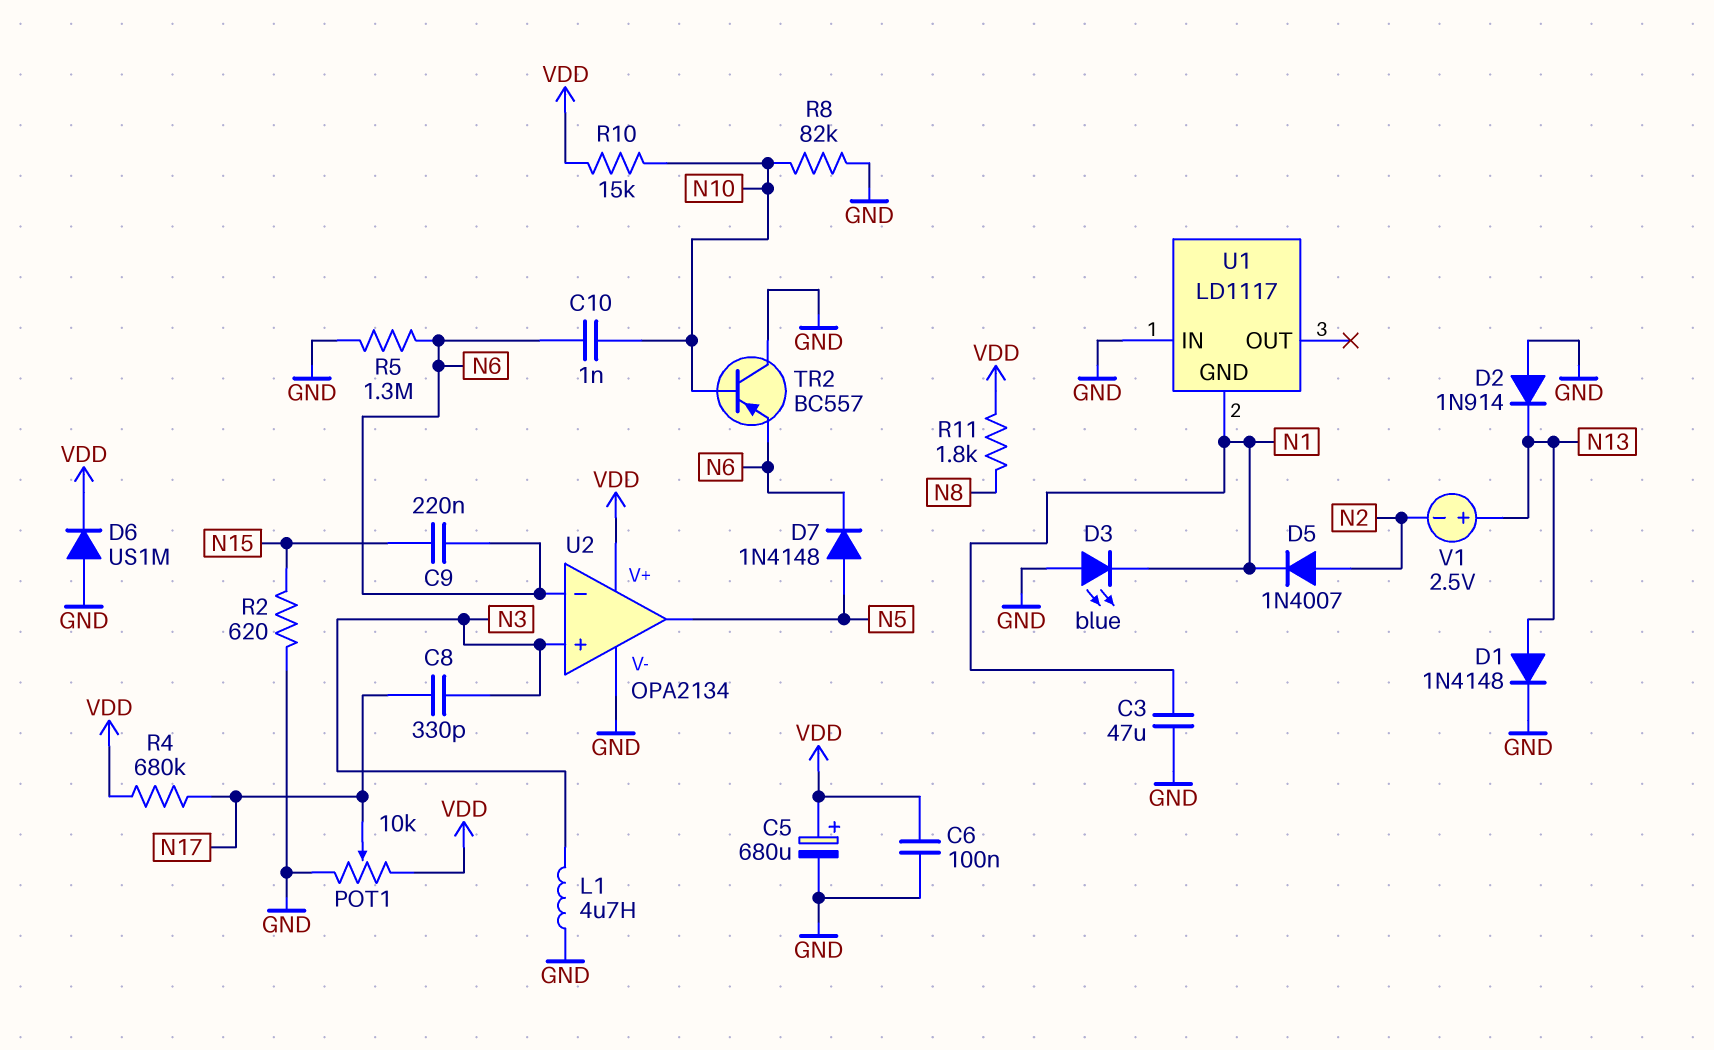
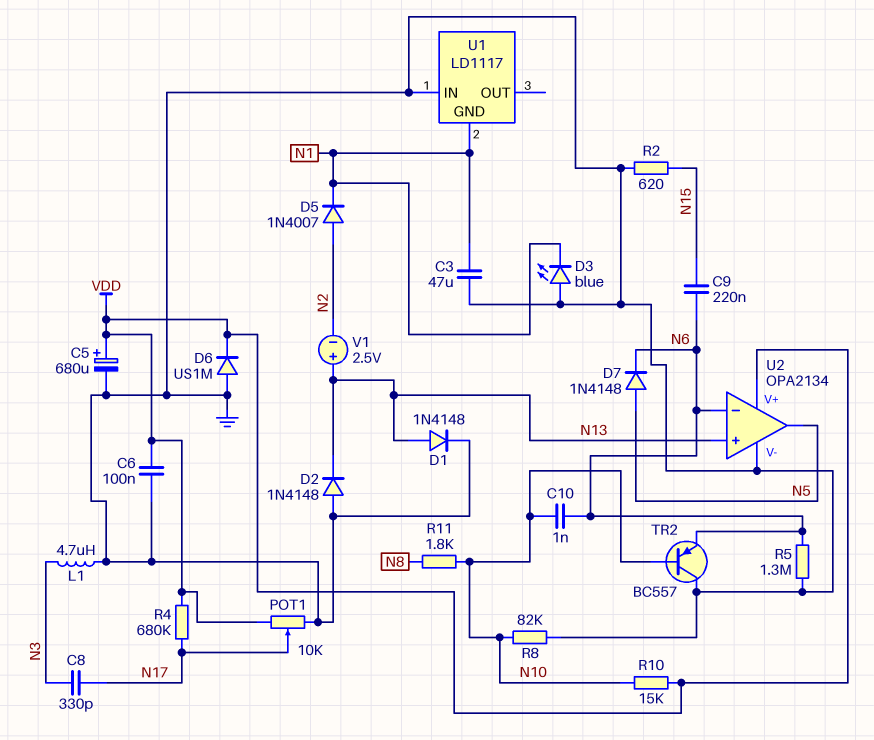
D2: diode 1N914 (A GND, K N13) -> diode 1N4148 (A GND, K N13)
R11: 1.8k (N8, VDD) -> 1.8k (N8, N10)
U2 pin in+: N3 -> N13

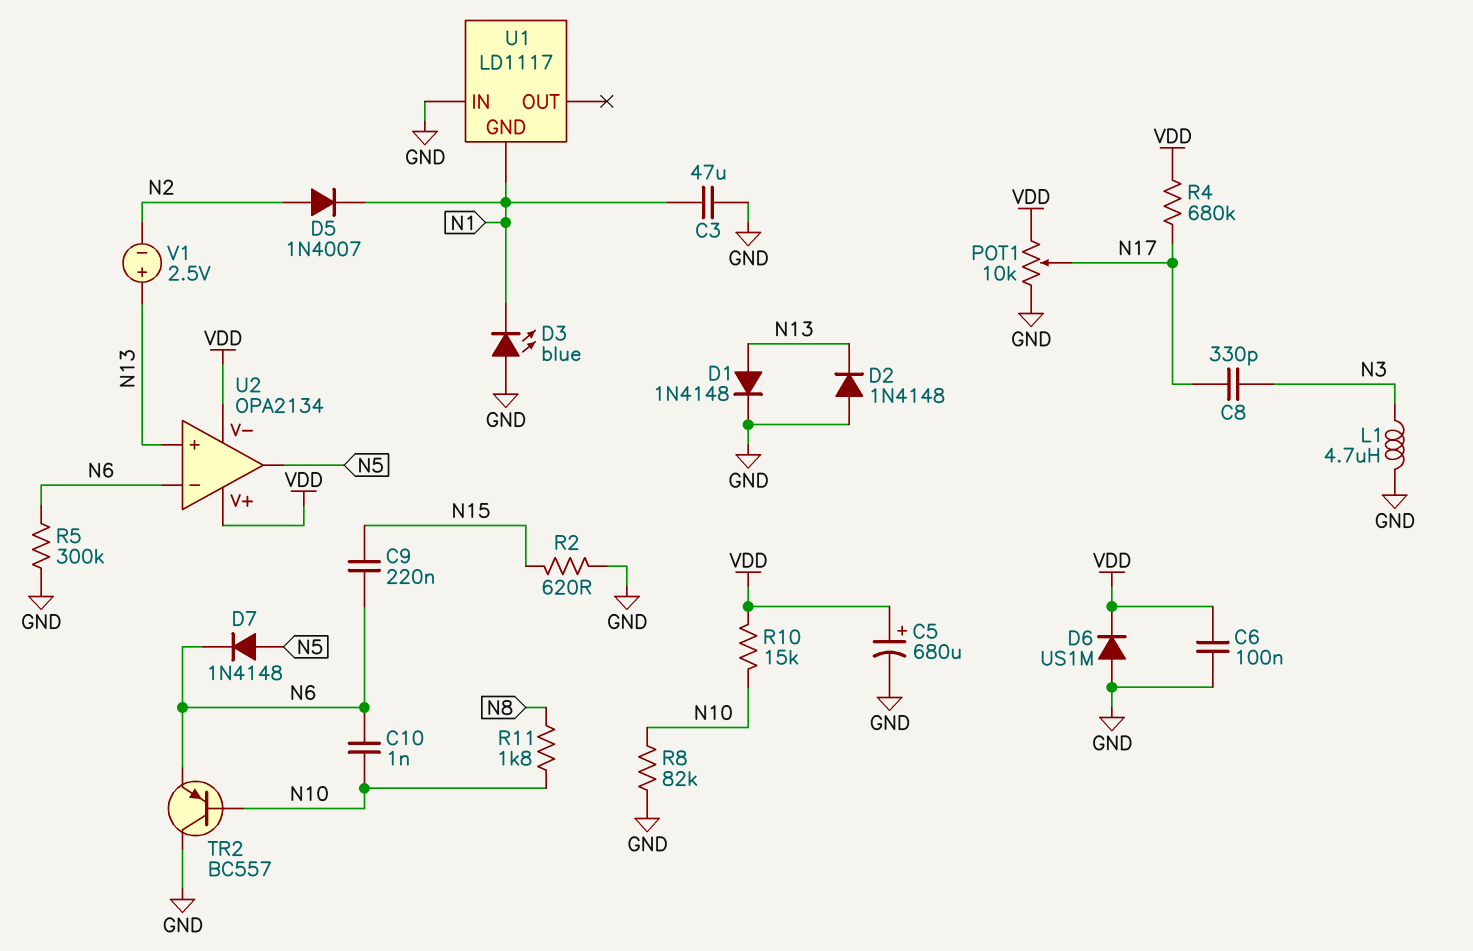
R5: 1.3M (GND, N6) -> 300k (GND, N6)
U2 pin V-: GND -> VDD

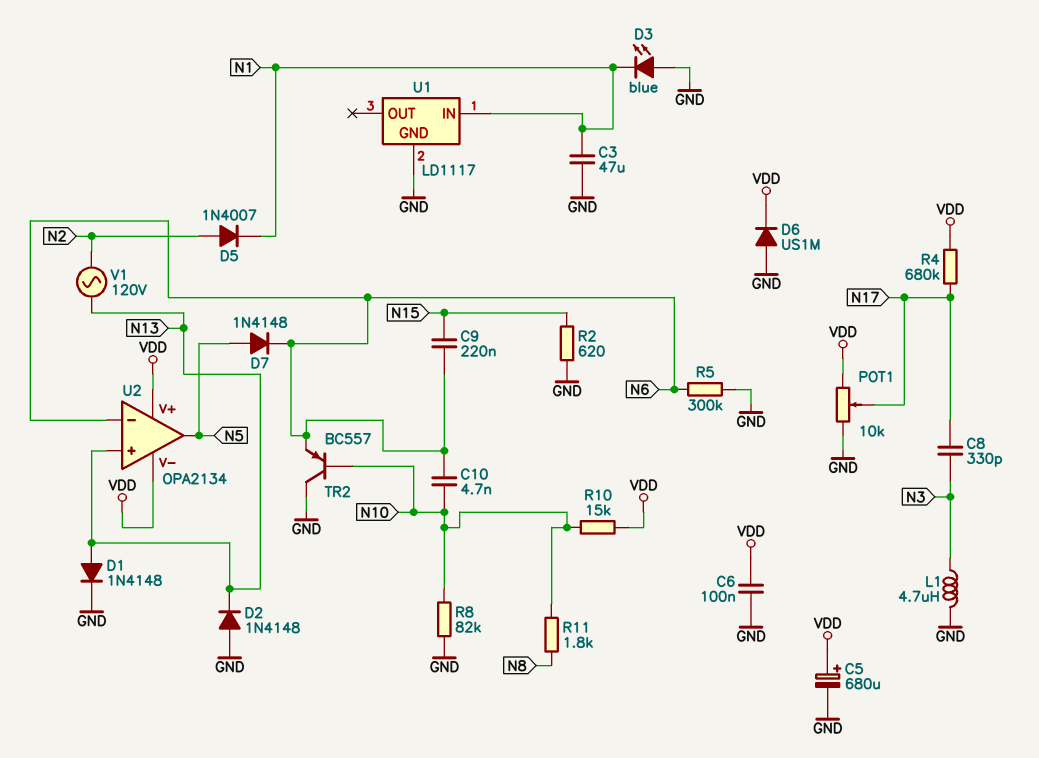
C10: 1nF (N6, N10) -> 4.7nF (N6, N10)
U1 pin GND: N1 -> GND
U1 pin IN: GND -> N1
V1: 2.5V (plus N13, minus N2) -> AC 120V (N2, N13)

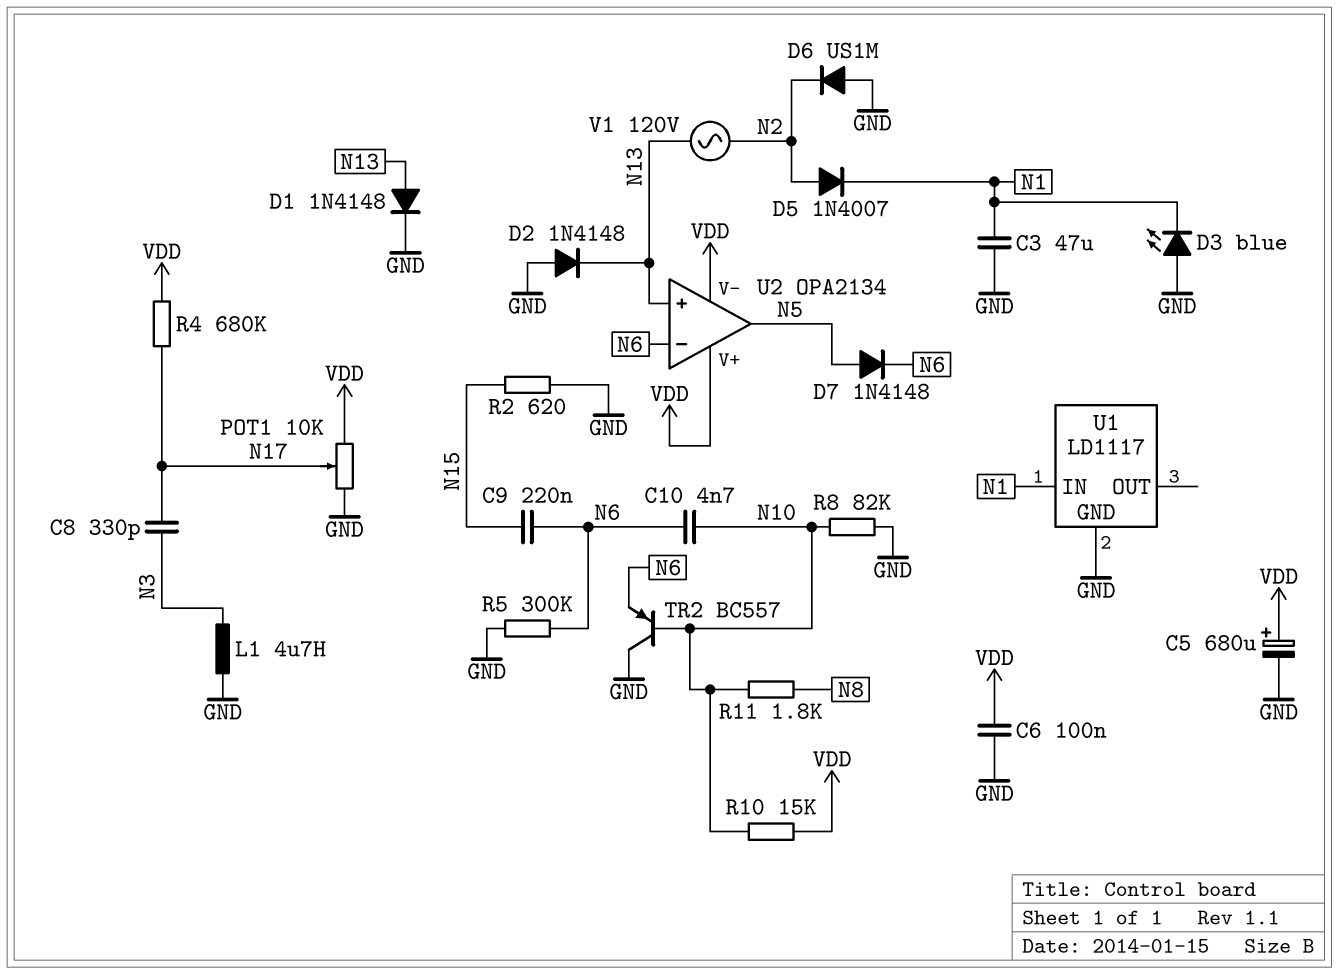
D6: diode US1M (A GND, K VDD) -> diode US1M (A GND, K N2)

